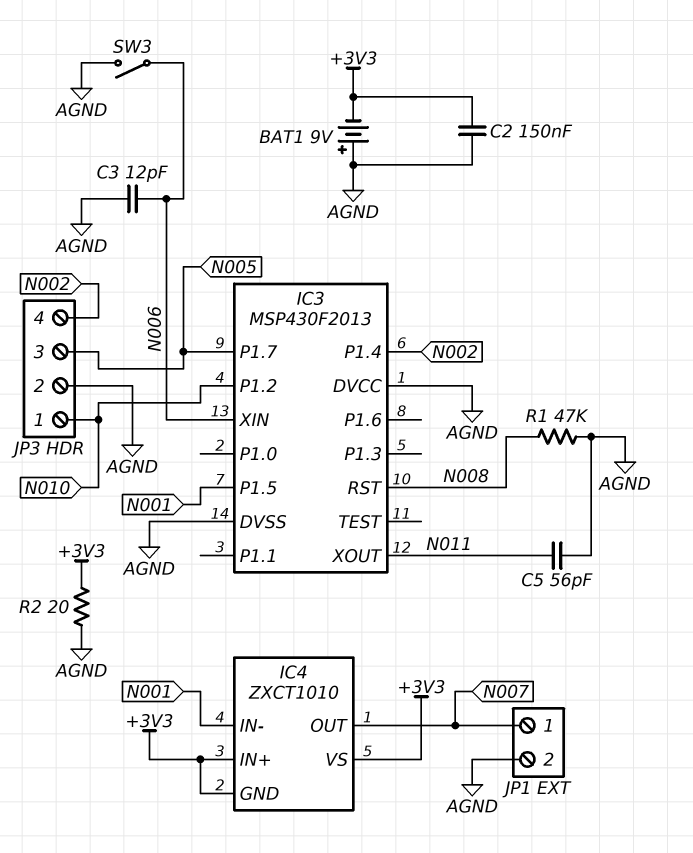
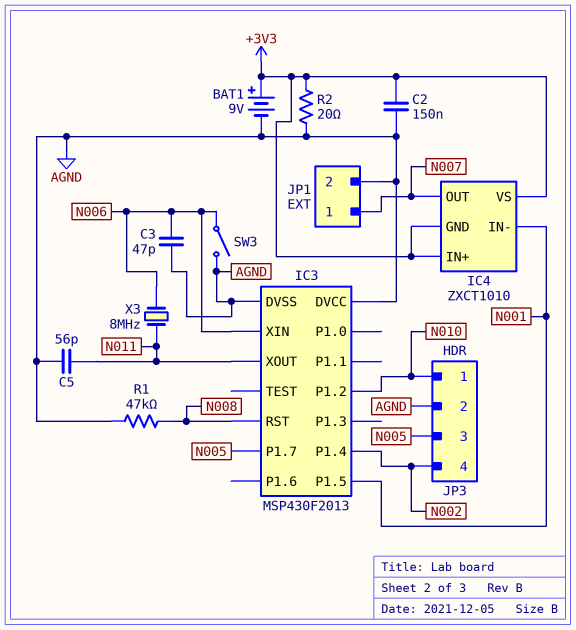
BAT1: 9V (plus AGND, minus +3V3) -> 9V (plus +3V3, minus AGND)
C3: 12pF (AGND, N006) -> 47pF (AGND, N006)
X3: none -> 8MHz (N006, N011)

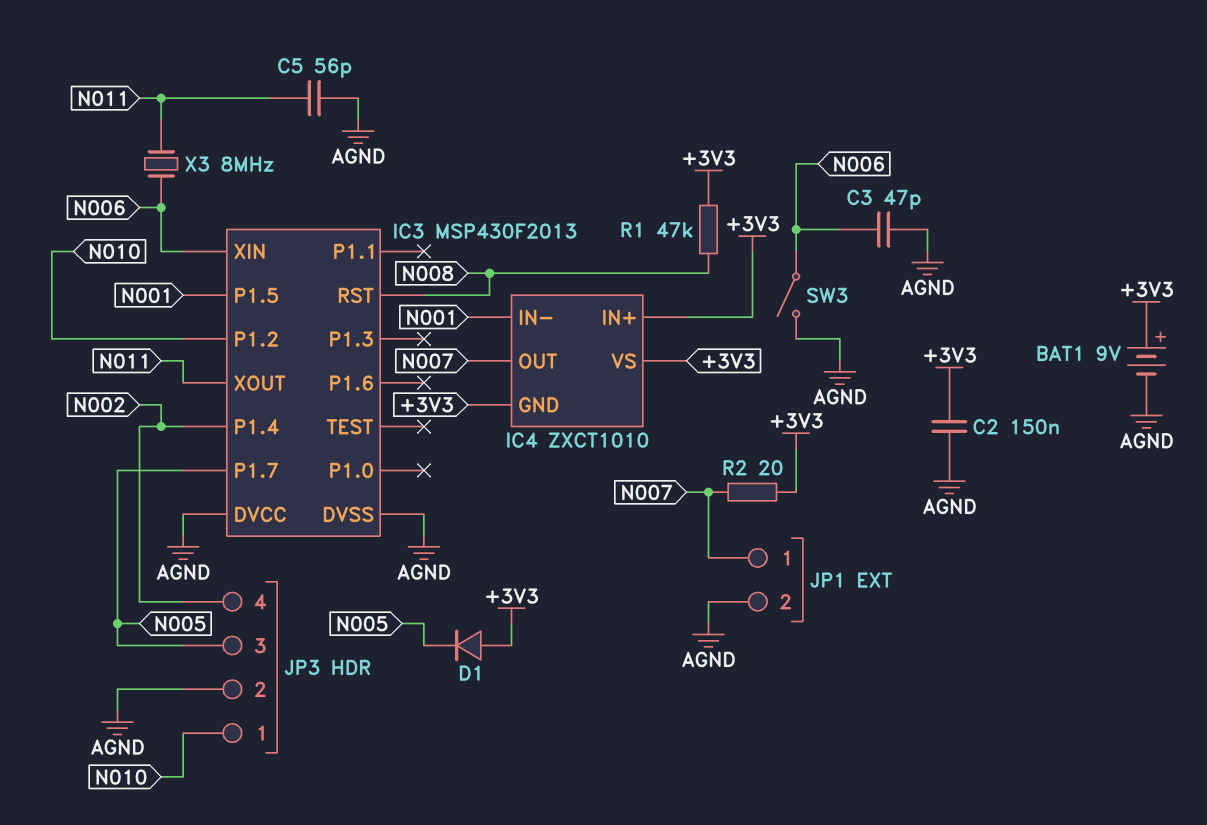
D1: none -> diode (A +3V3, K N005)
R1: 47k (AGND, N008) -> 47k (+3V3, N008)
R2: 20 (+3V3, AGND) -> 20 (+3V3, N007)

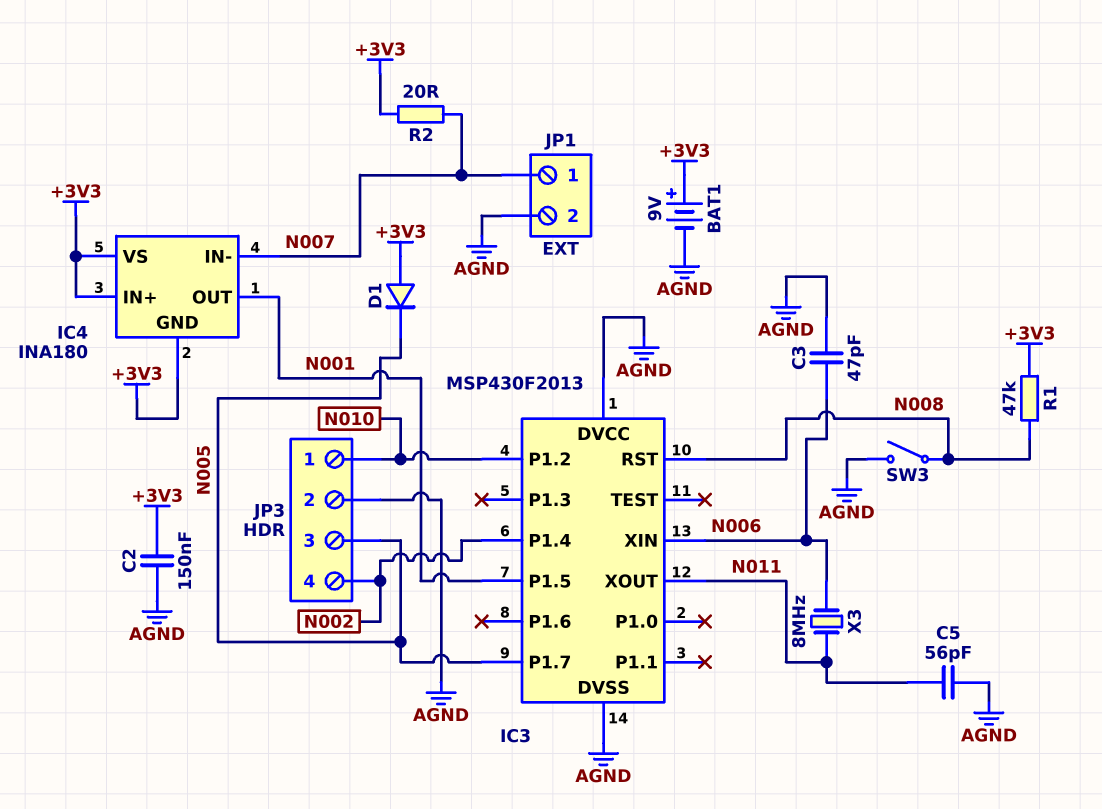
IC4: ZXCT1010 -> INA180
IC4 pin IN-: N001 -> N007
IC4 pin OUT: N007 -> N001
SW3: switch (AGND, N006) -> switch (AGND, N008)

